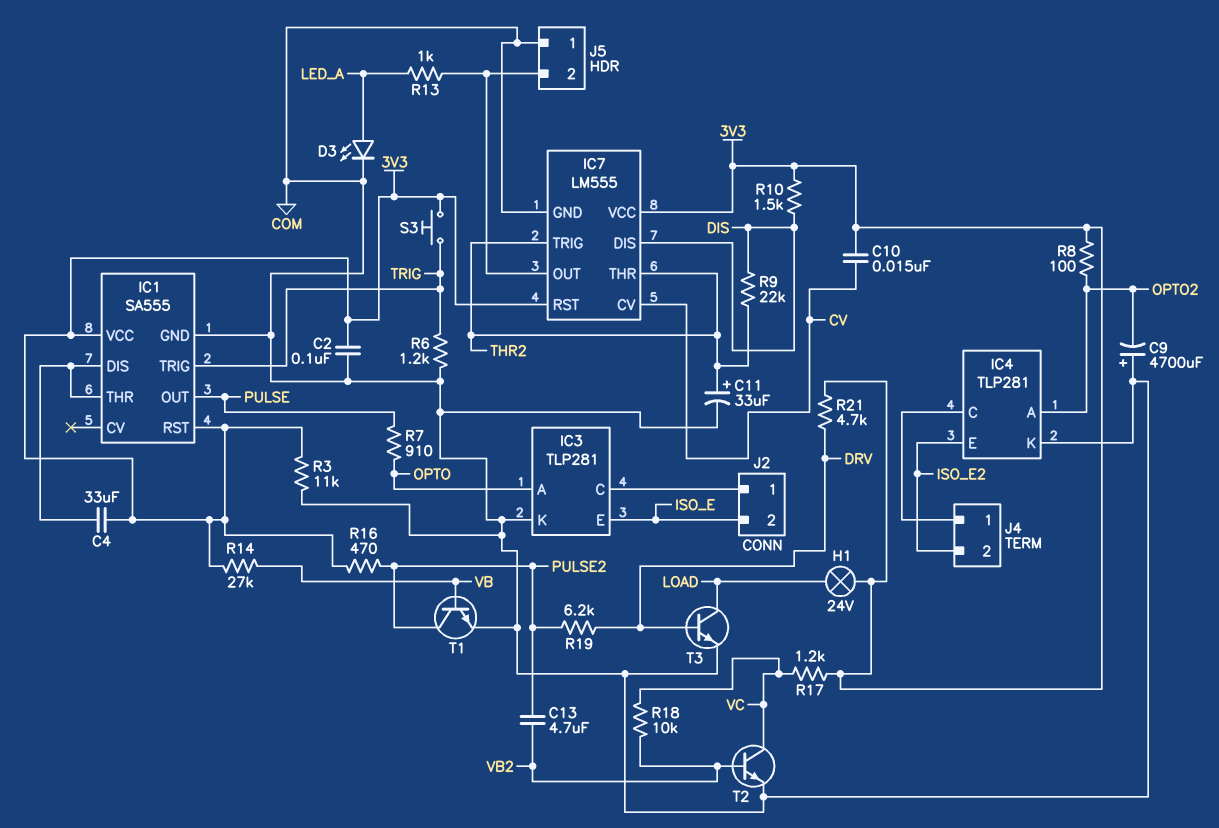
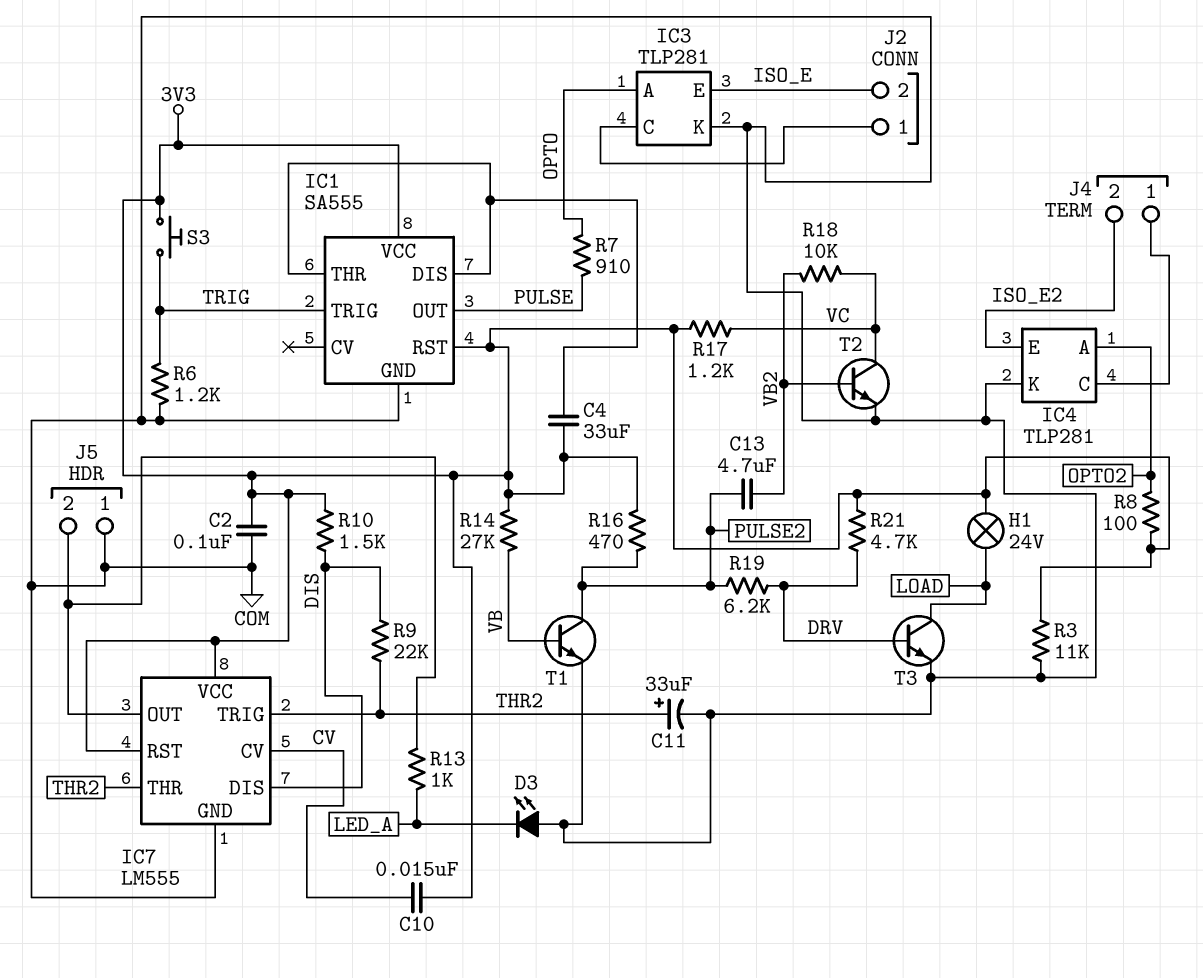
C9: 4700uF (plus COM, minus OPTO2) -> none
D3: LED (A LED_A, K COM) -> LED (A COM, K LED_A)

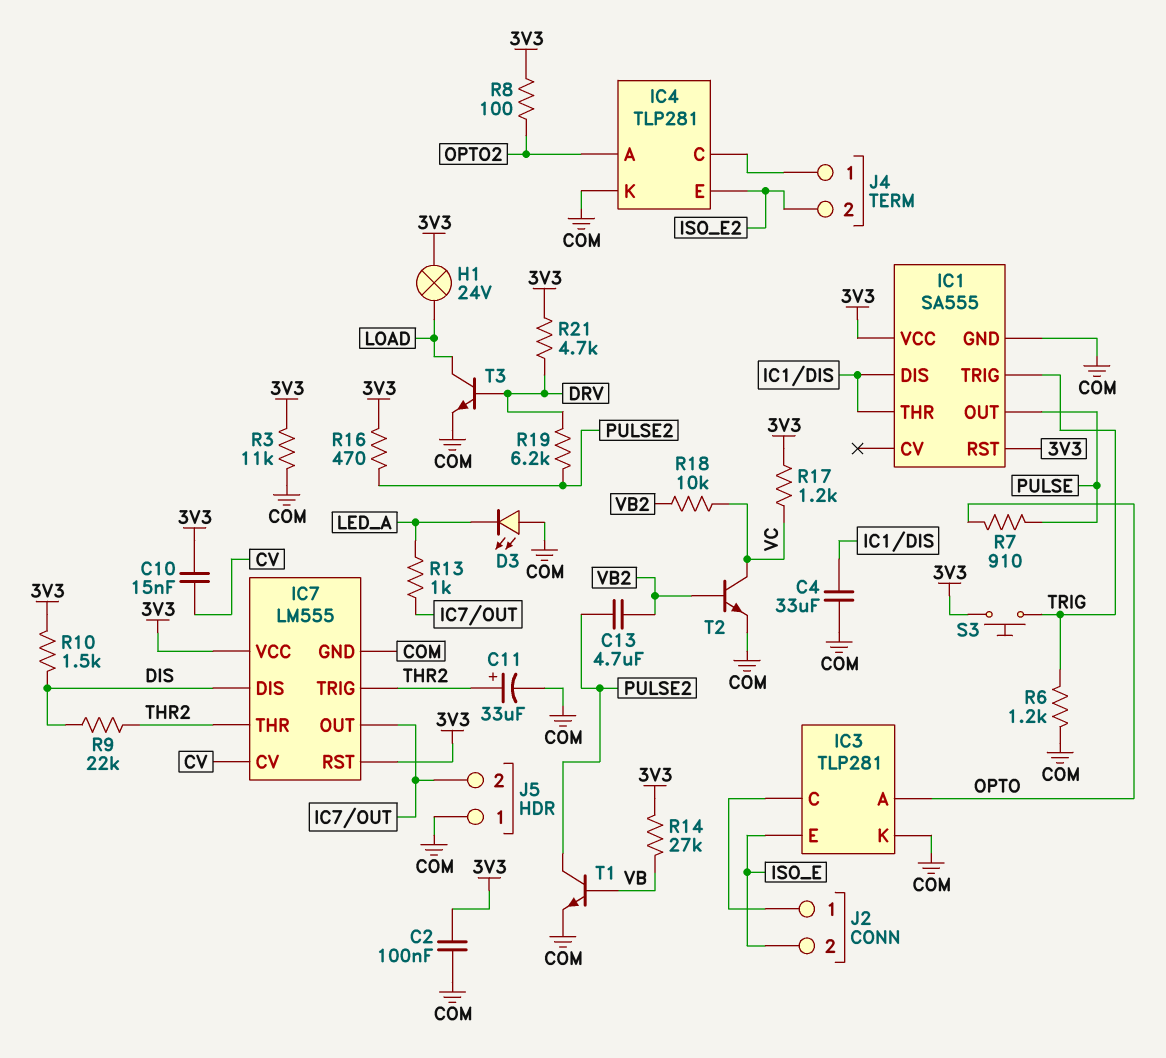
C4: 33uF (3V3, IC1/DIS) -> 33uF (COM, IC1/DIS)

